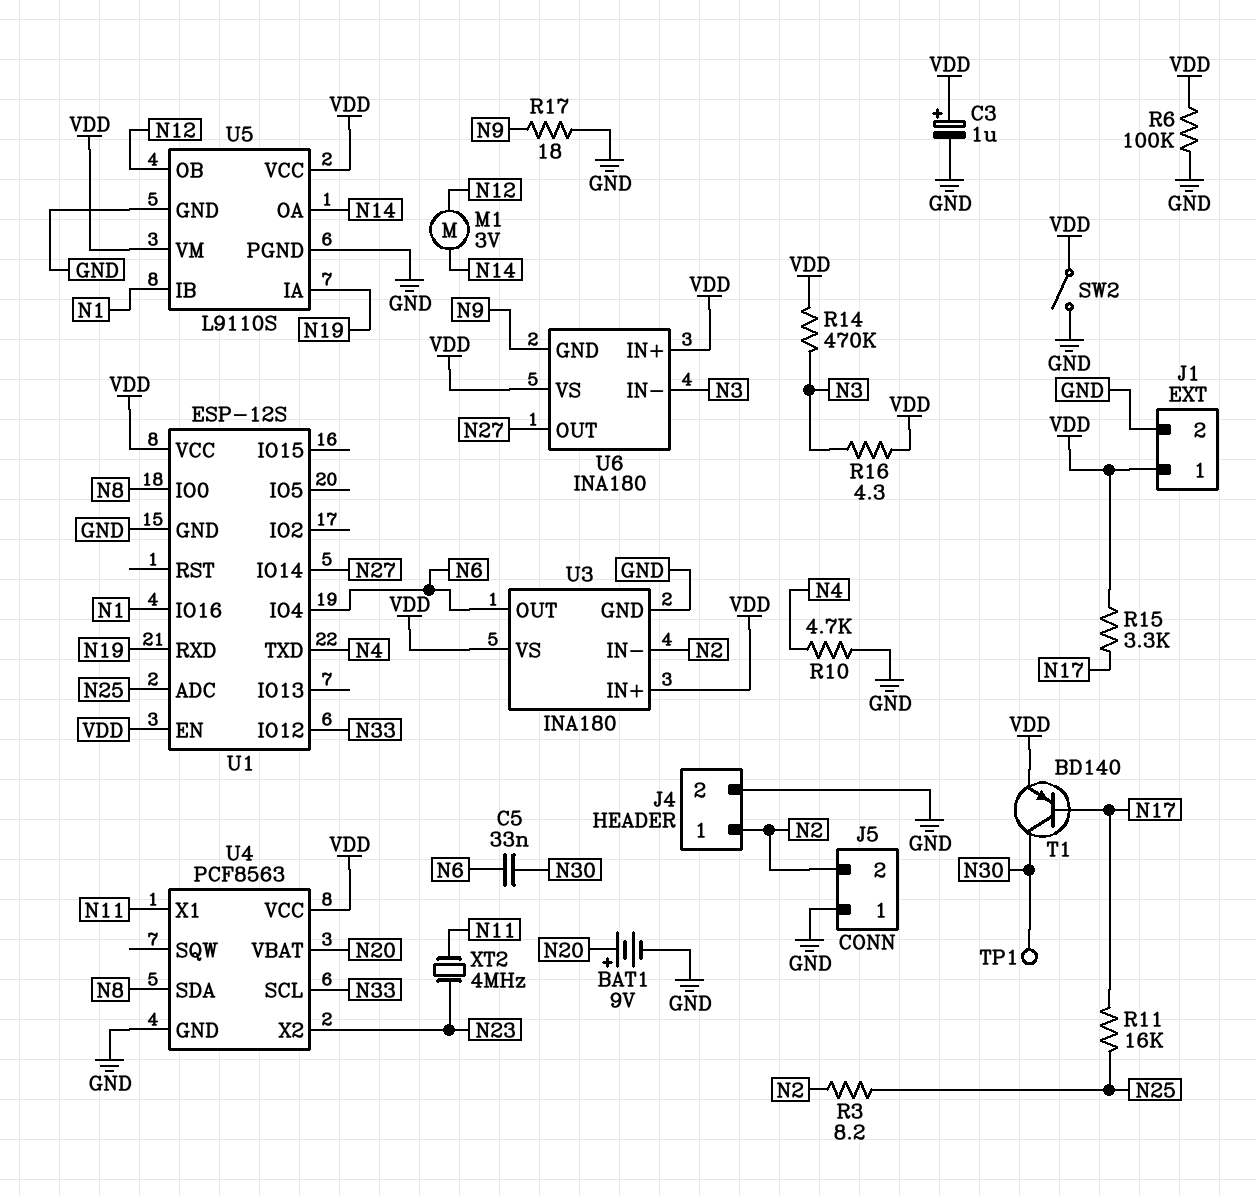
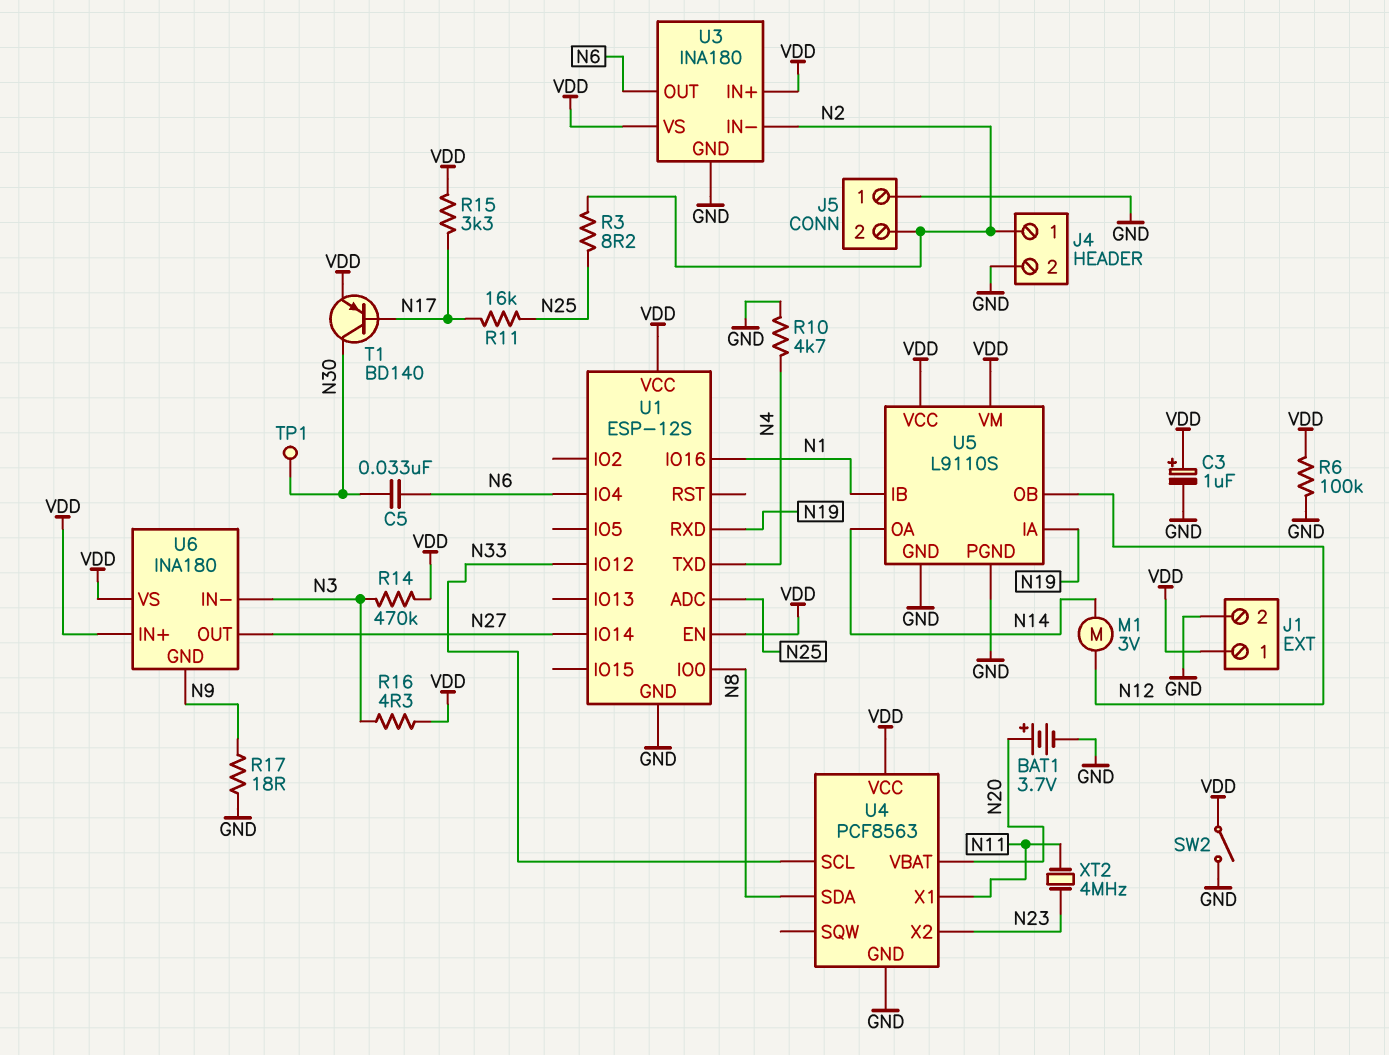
BAT1: 9V (plus N20, minus GND) -> 3.7V (plus N20, minus GND)

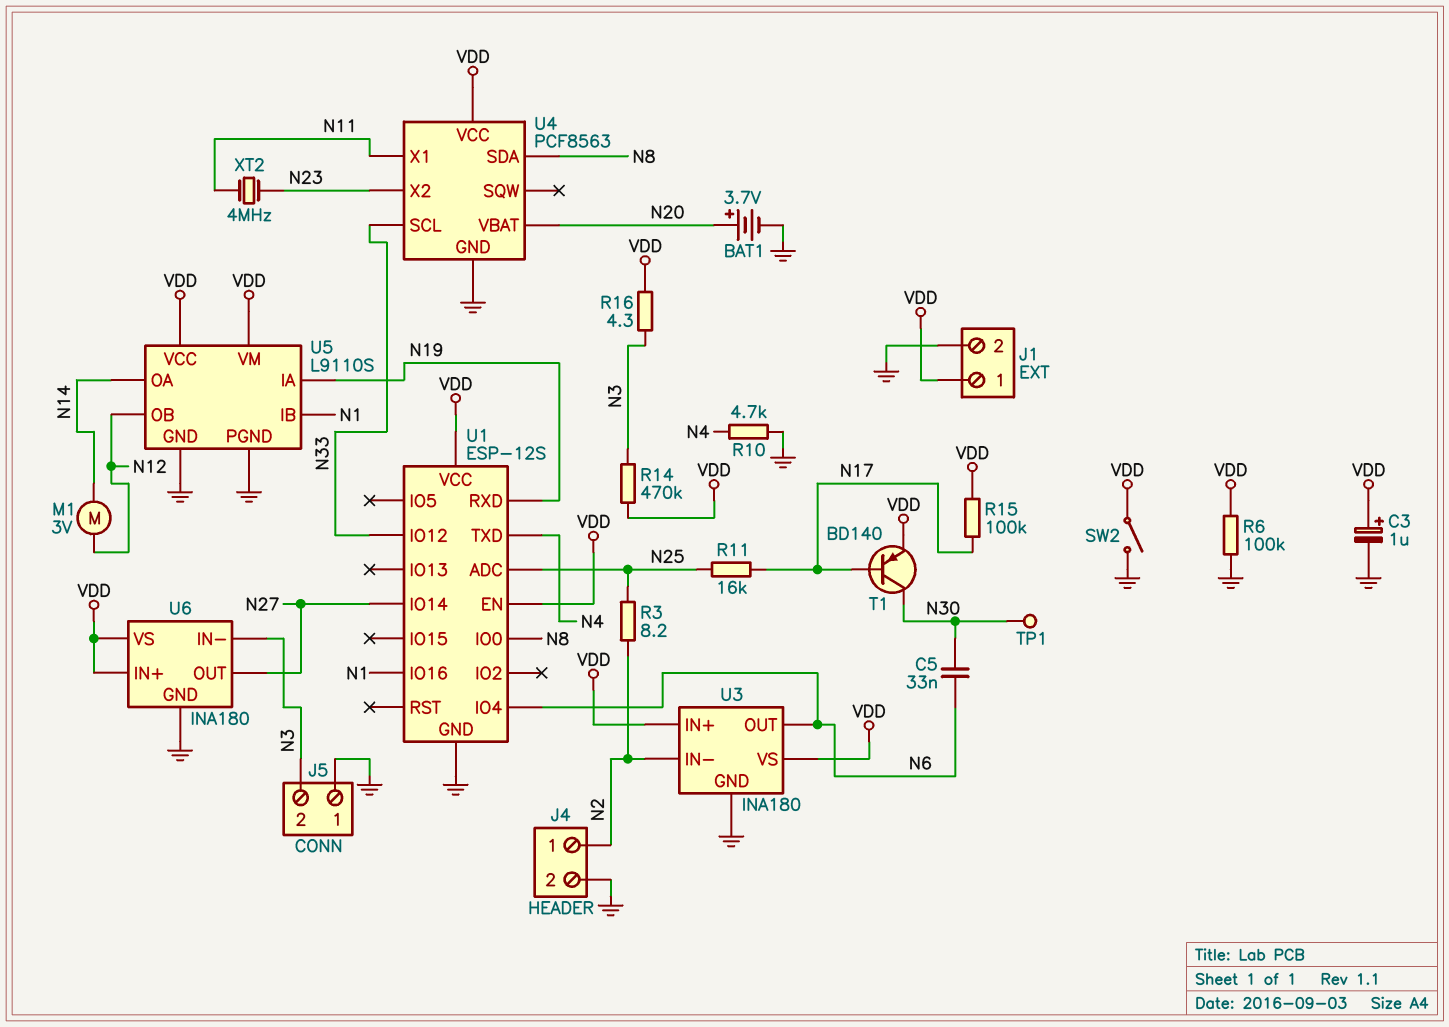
J5 pin 2: N2 -> N3
R15: 3.3k (N17, VDD) -> 100k (N17, VDD)
R17: 18 (GND, N9) -> none
U6 pin GND: N9 -> GND

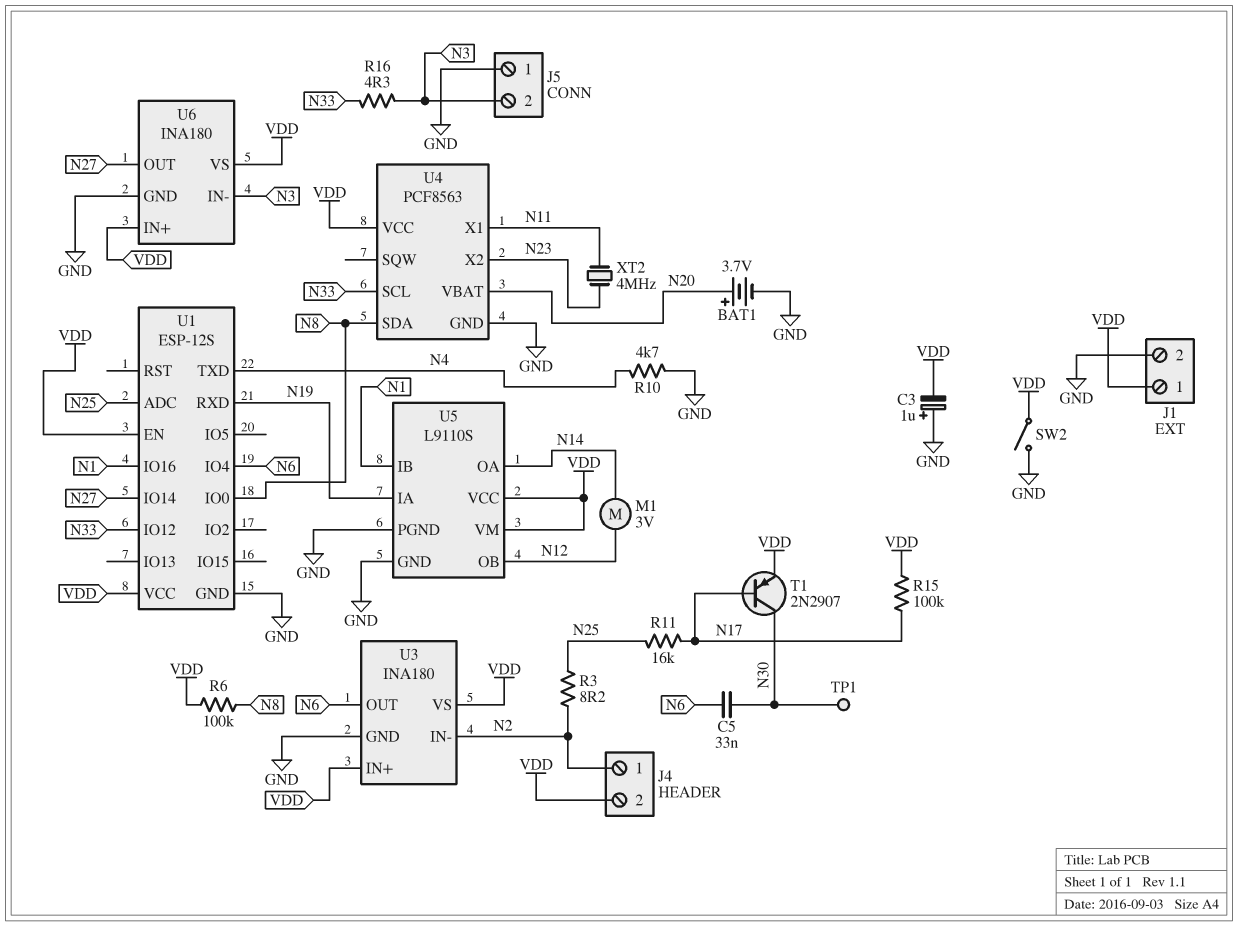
C3: 1uF (plus VDD, minus GND) -> 1uF (plus GND, minus VDD)
J4 pin 2: GND -> VDD
R6: 100k (GND, VDD) -> 100k (N8, VDD)
R14: 470k (N3, VDD) -> none
R16: 4.3 (N3, VDD) -> 4.3 (N3, N33)
T1: PNP BD140 (B N17, C N30, E VDD) -> PNP 2N2907 (B N17, C N30, E VDD)

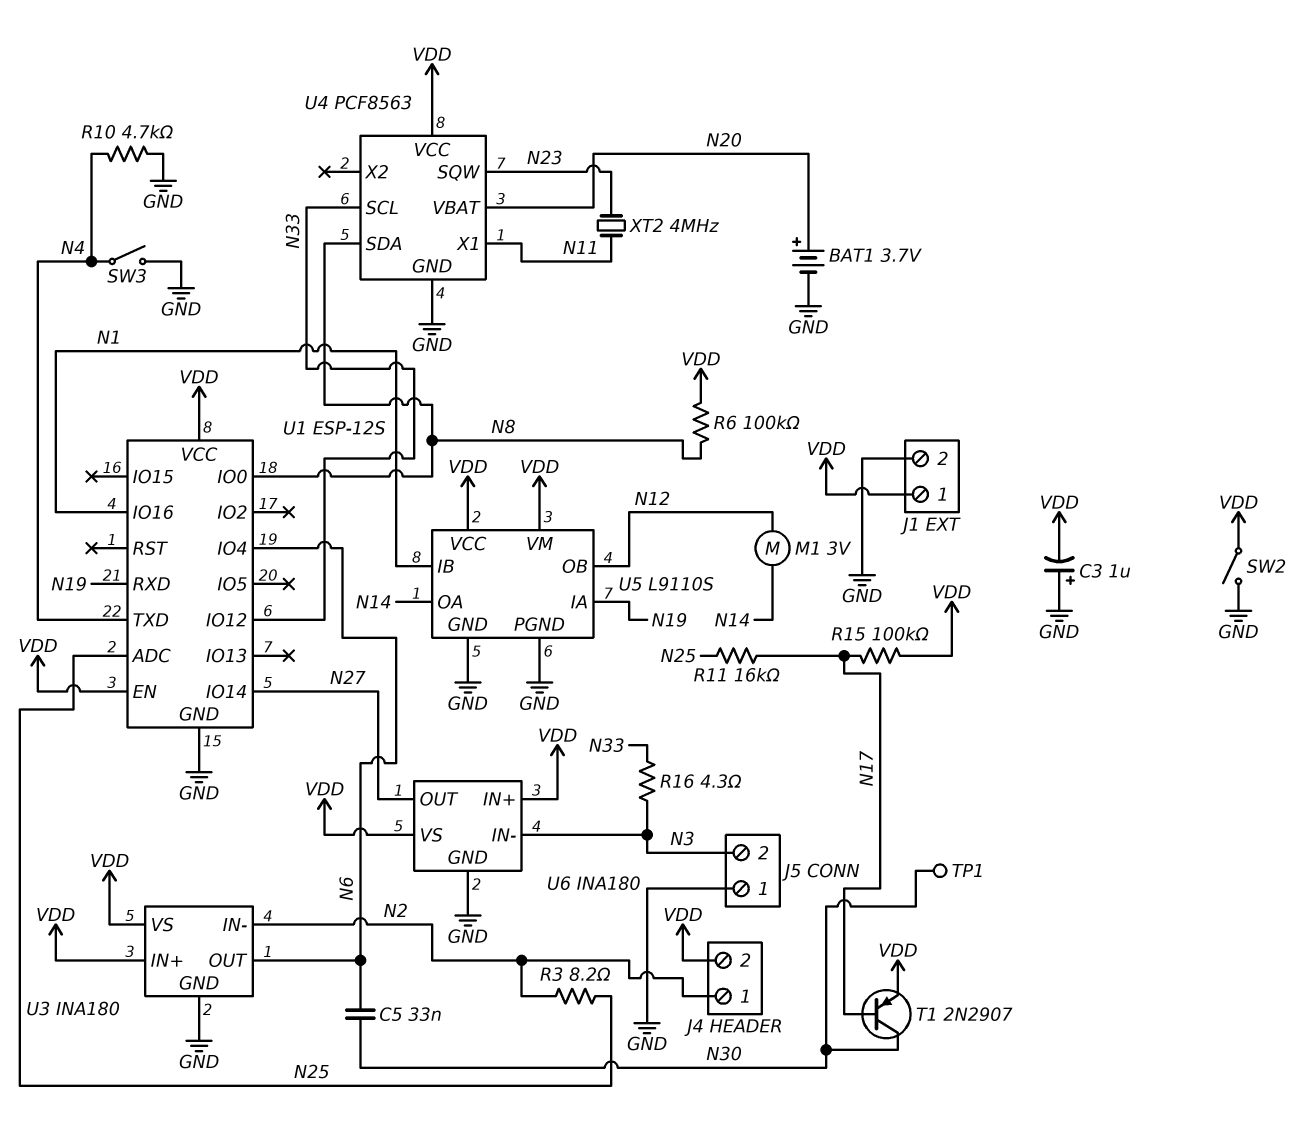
SW3: none -> switch (GND, N4)
U4 pin SQW: none -> N23
U4 pin X2: N23 -> none

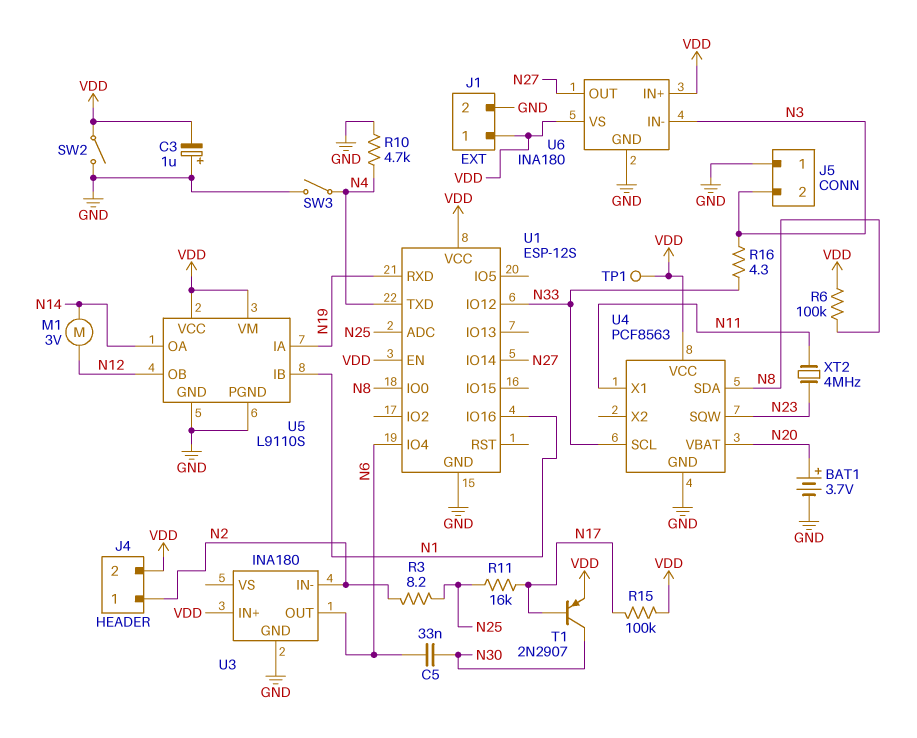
TP1: test point (N30) -> test point (VDD)
U3 pin VS: VDD -> none

